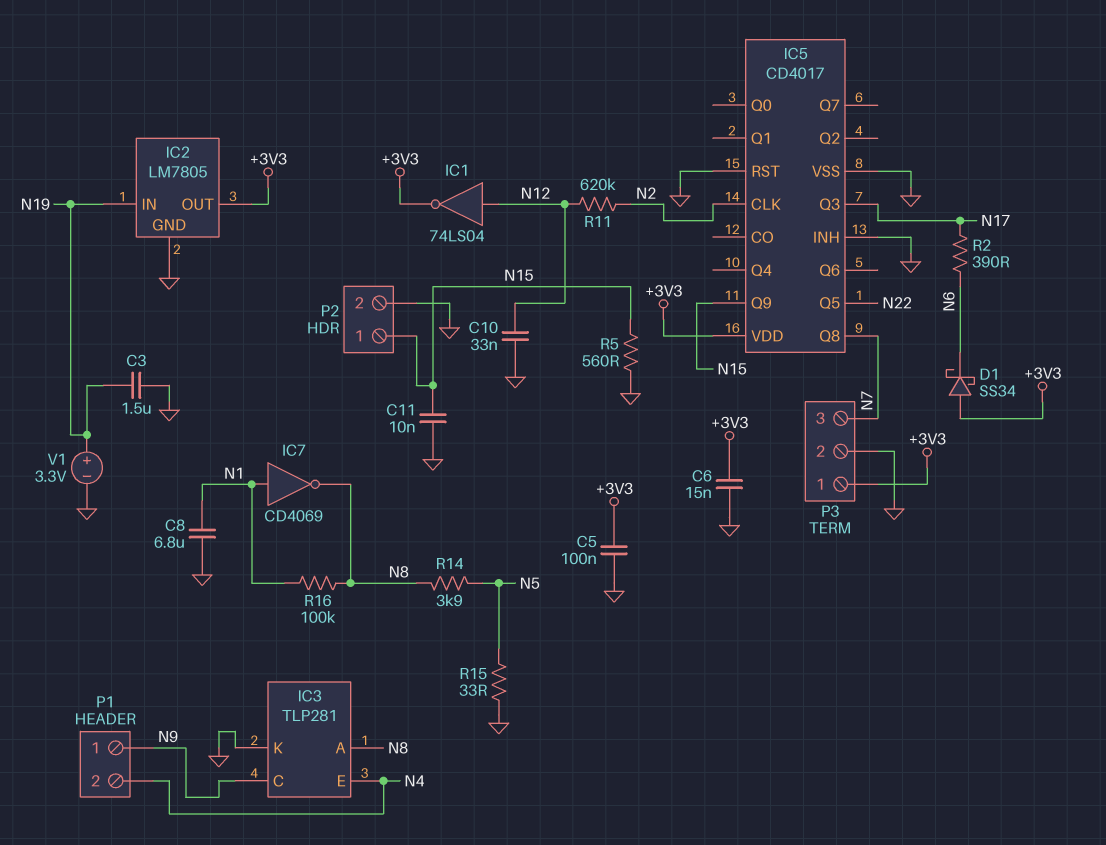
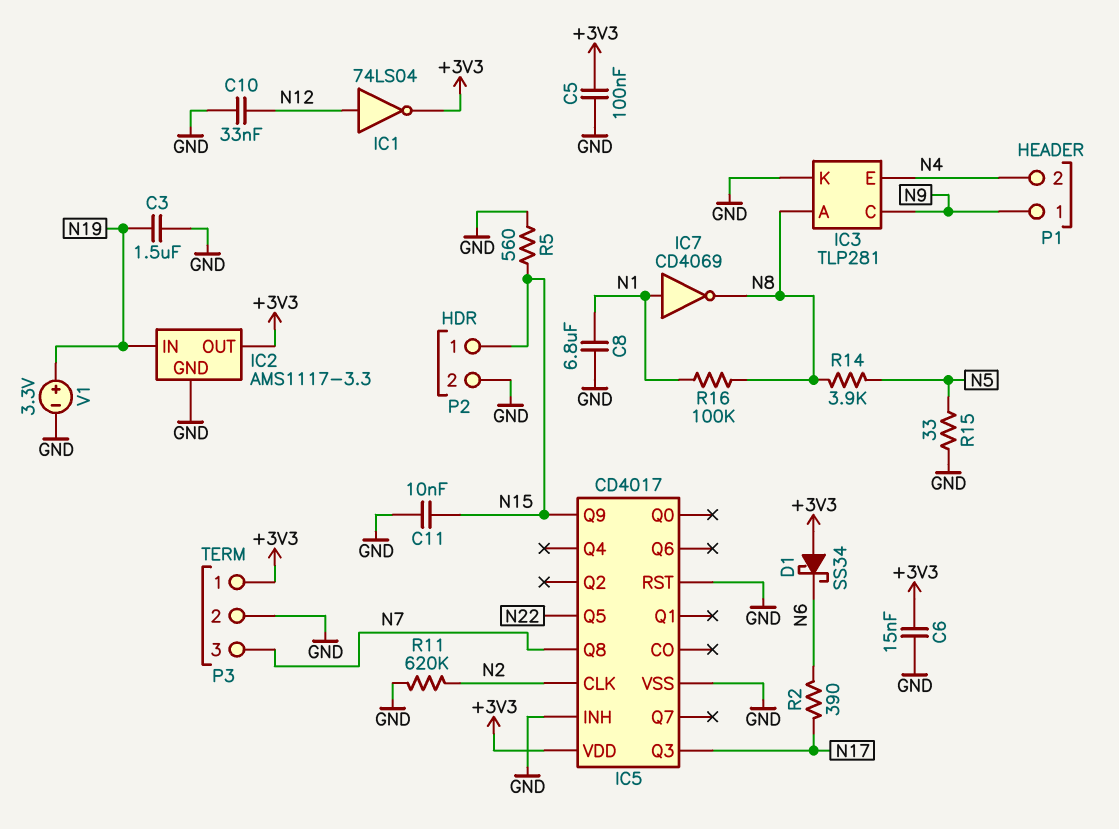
IC2: LM7805 -> AMS1117-3.3
R11: 620k (N2, N12) -> 620k (GND, N2)

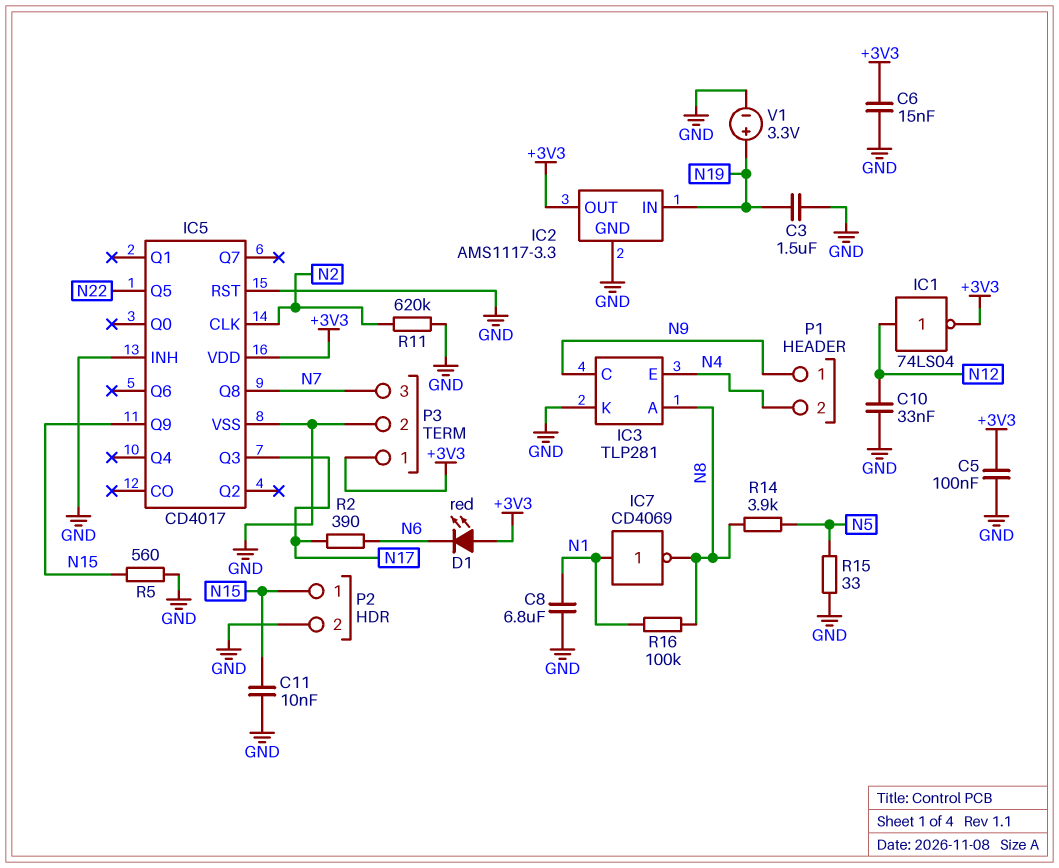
D1: schottky SS34 (A +3V3, K N6) -> LED red (A +3V3, K N6)

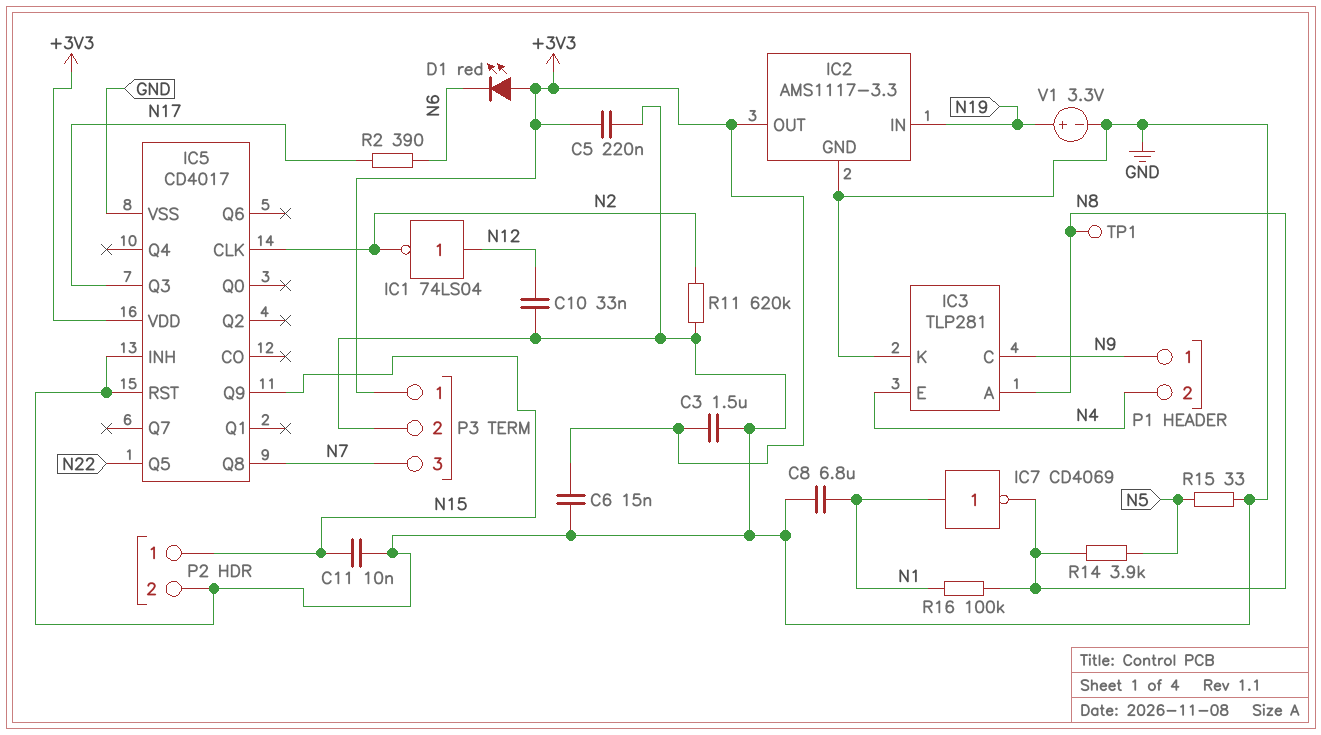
C3: 1.5uF (GND, N19) -> 1.5uF (+3V3, GND)
C5: 100nF (+3V3, GND) -> 220nF (+3V3, GND)
IC1: NOT 74LS04 (in N12, out +3V3) -> NOT 74LS04 (in N12, out N2)
R5: 560 (GND, N15) -> none
TP1: none -> test point (N8)

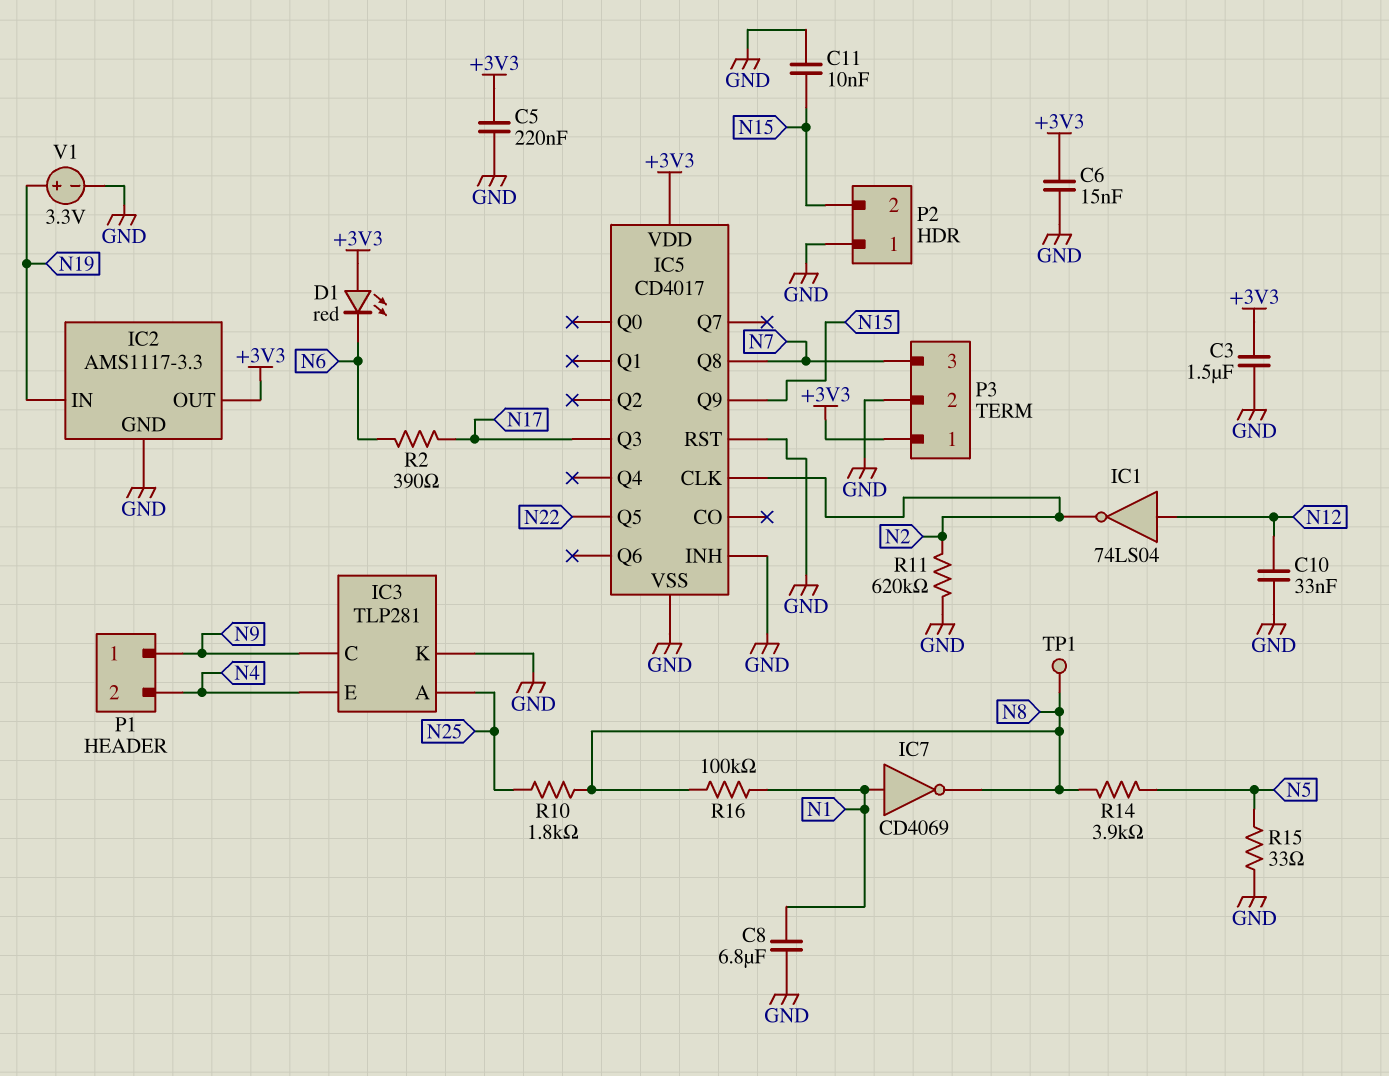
IC3 pin A: N8 -> N25
P2 pin 1: N15 -> GND
P2 pin 2: GND -> N15
R10: none -> 1.8k (N8, N25)

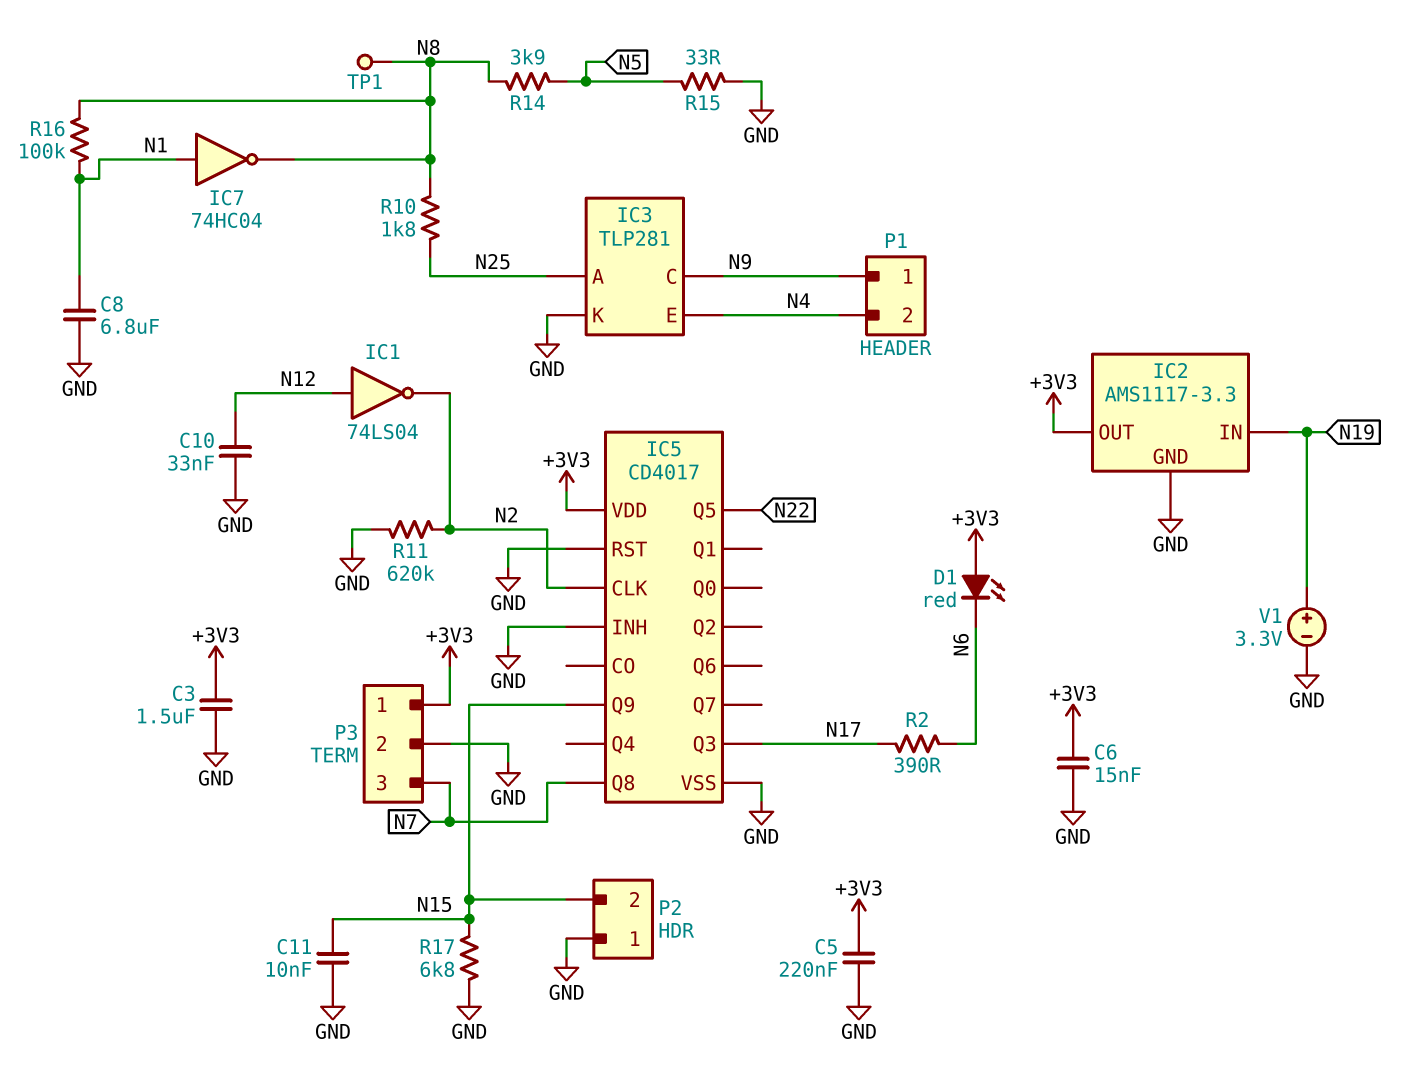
IC7: NOT CD4069 (in N1, out N8) -> NOT 74HC04 (in N1, out N8)
R17: none -> 6.8k (GND, N15)

